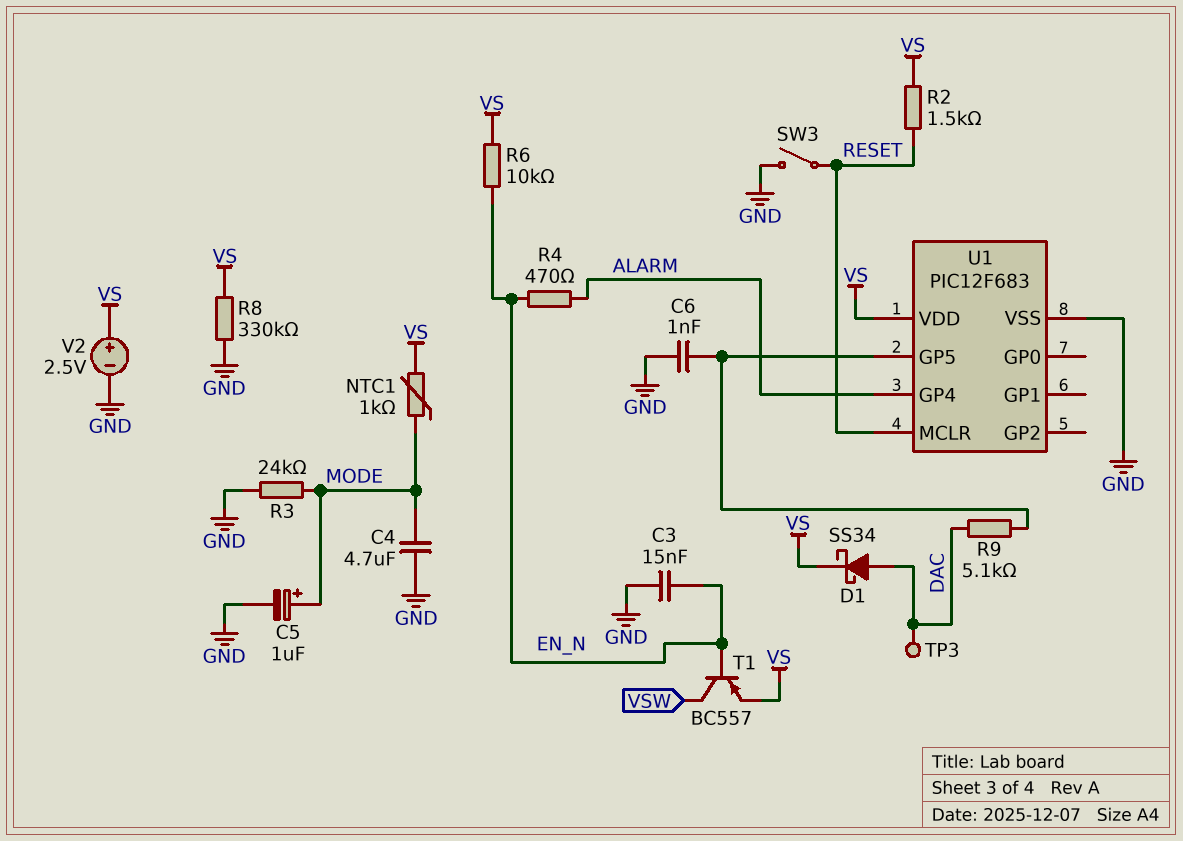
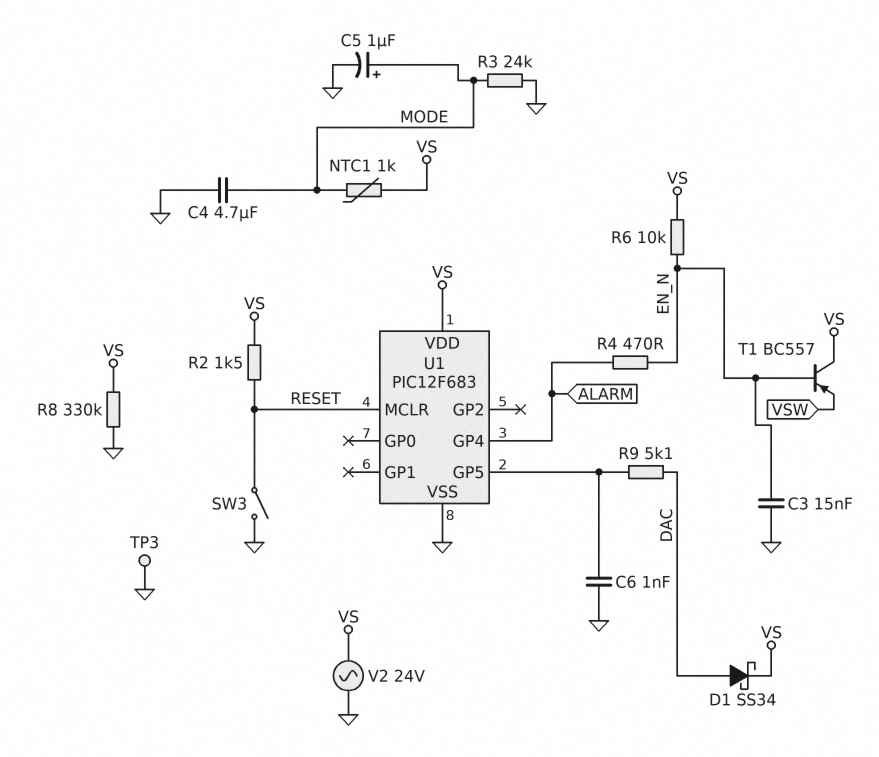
T1: PNP BC557 (B EN_N, C VSW, E VS) -> PNP BC557 (B EN_N, C VS, E VSW)
TP3: test point (DAC) -> test point (GND)
V2: 2.5V (plus VS, minus GND) -> AC 24V (GND, VS)

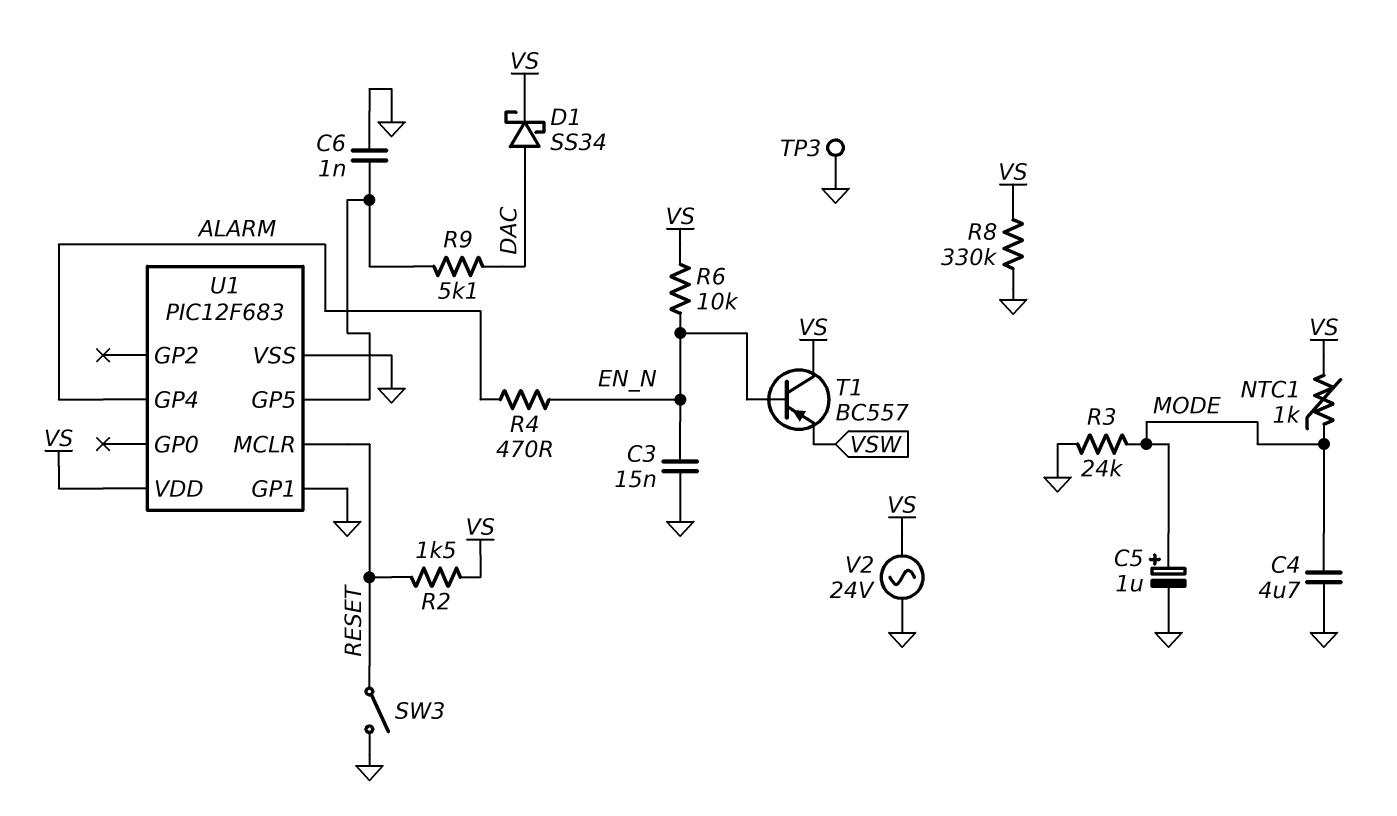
U1 pin GP1: none -> GND

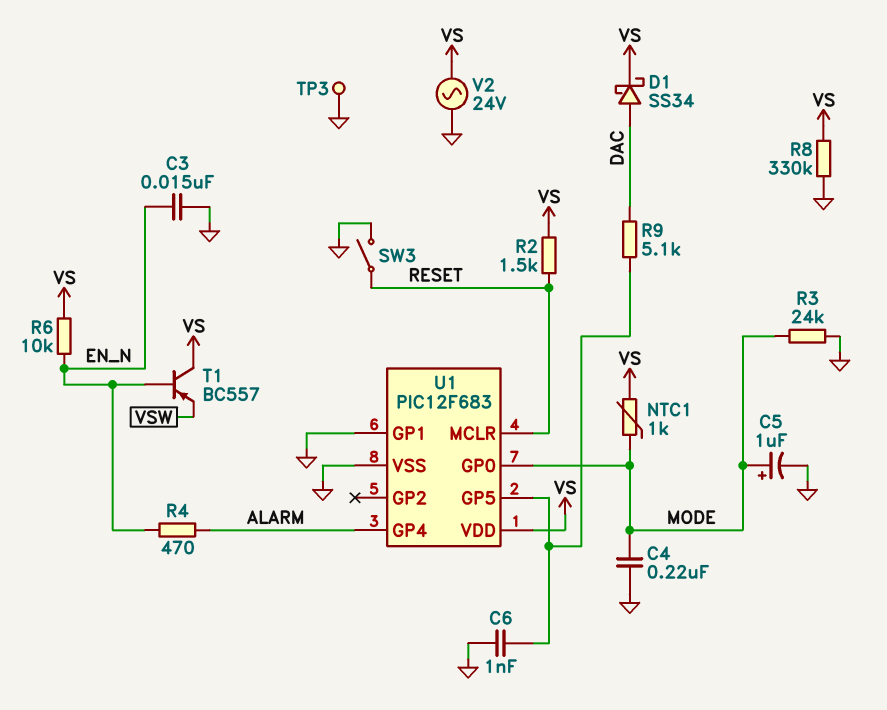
C4: 4.7uF (GND, MODE) -> 220nF (GND, MODE)
U1 pin GP0: none -> MODE

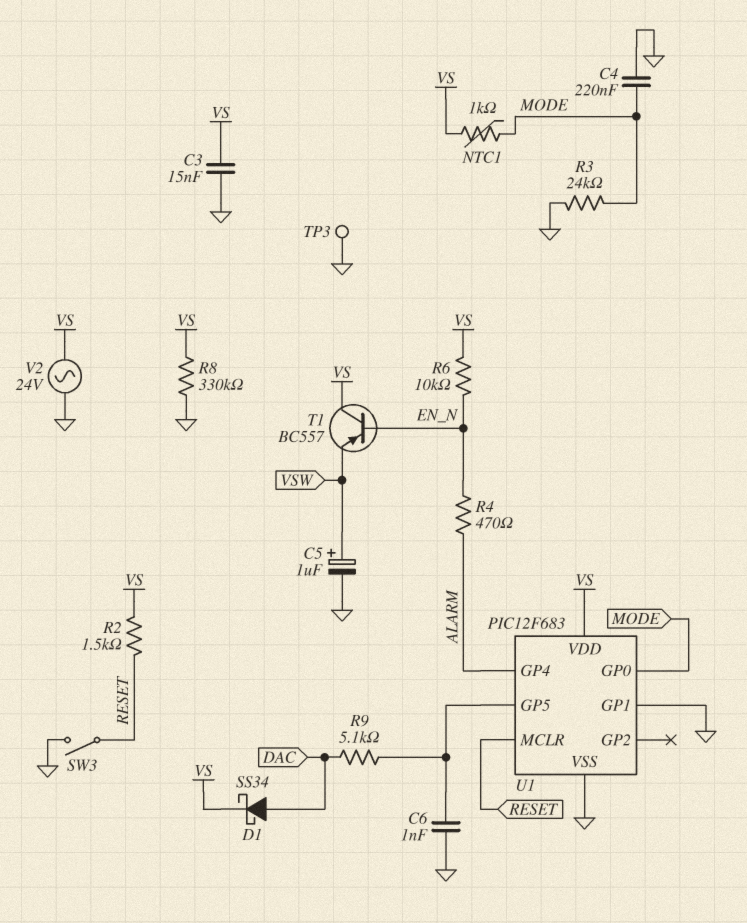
C3: 15nF (EN_N, GND) -> 15nF (GND, VS)
C5: 1uF (plus MODE, minus GND) -> 1uF (plus VSW, minus GND)

